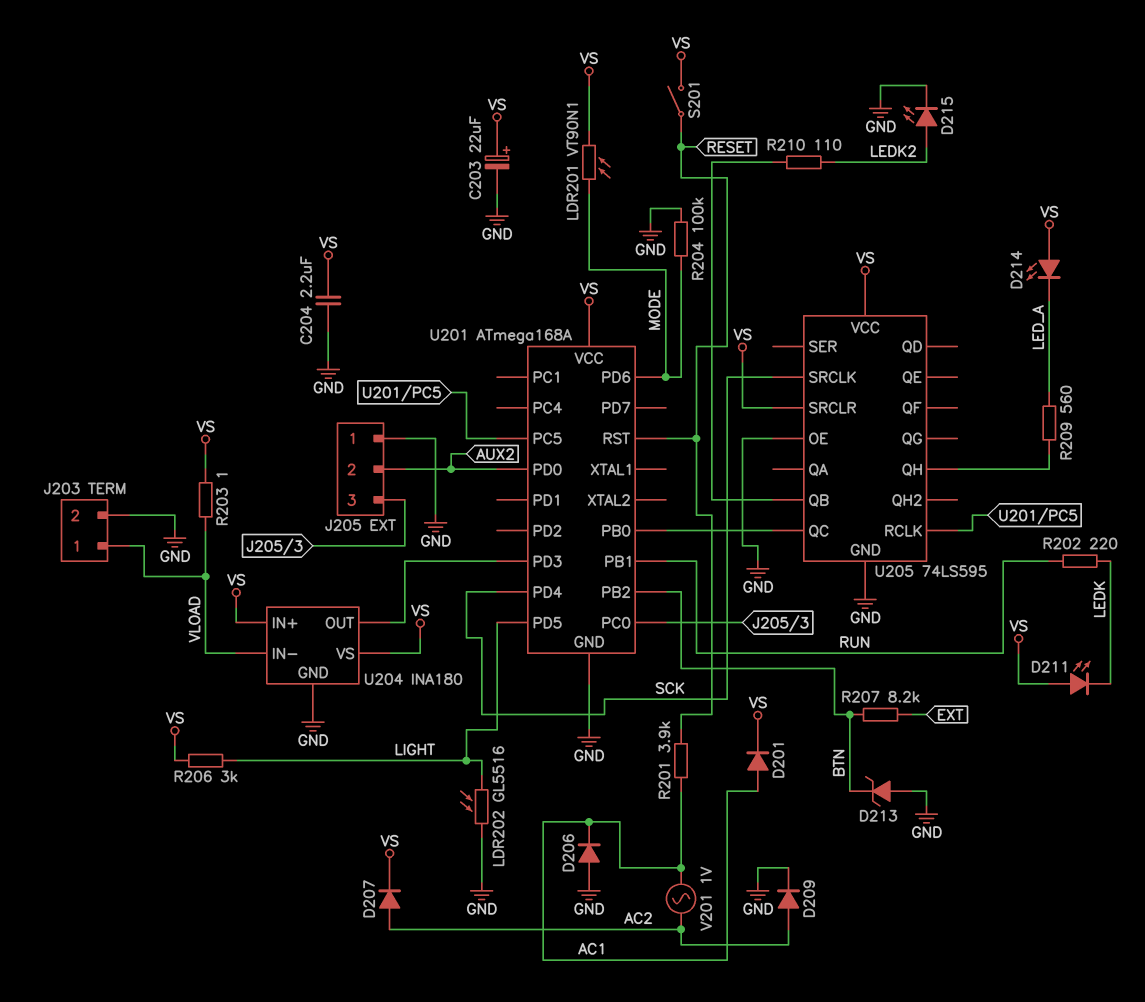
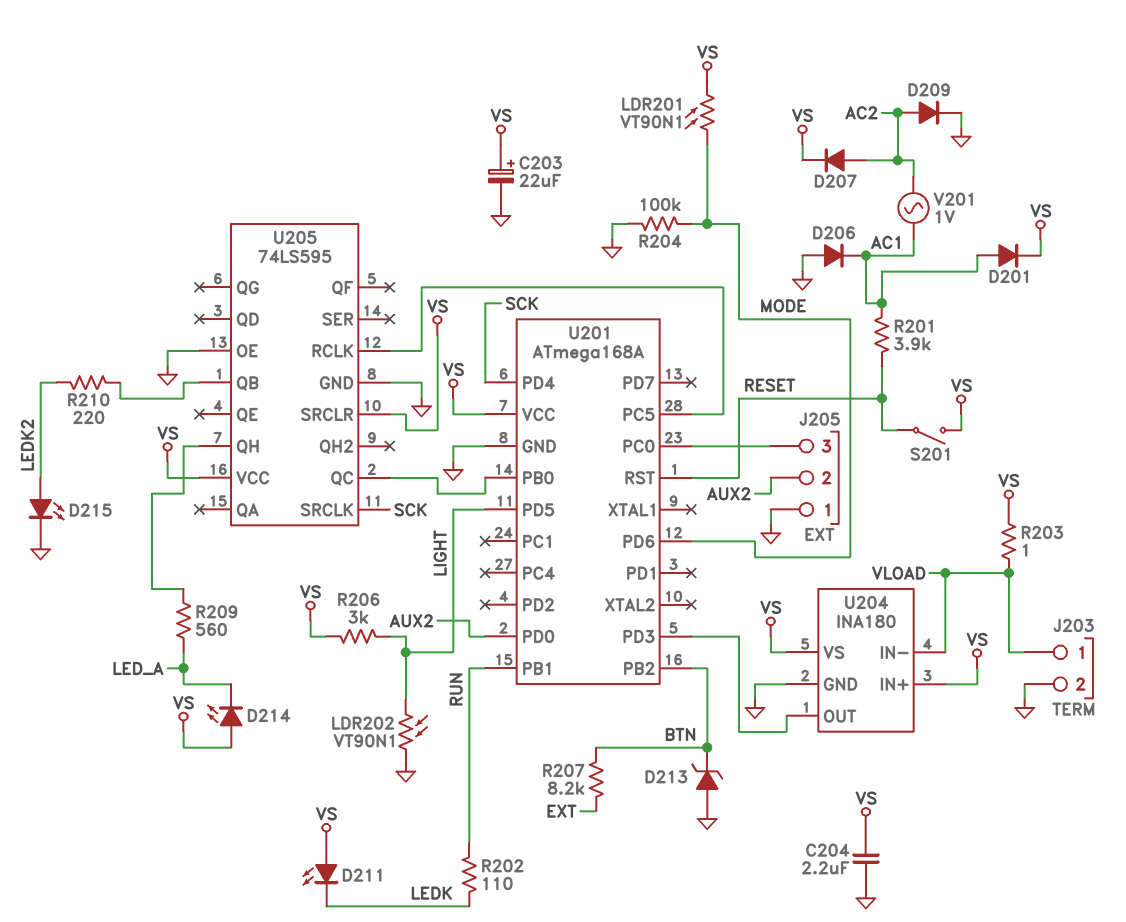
LDR202: GL5516 (GND, LIGHT) -> VT90N1 (GND, LIGHT)
R202: 220 (LEDK, RUN) -> 110 (LEDK, RUN)
R210: 110 (LEDK2, U205/QB) -> 220 (LEDK2, U205/QB)

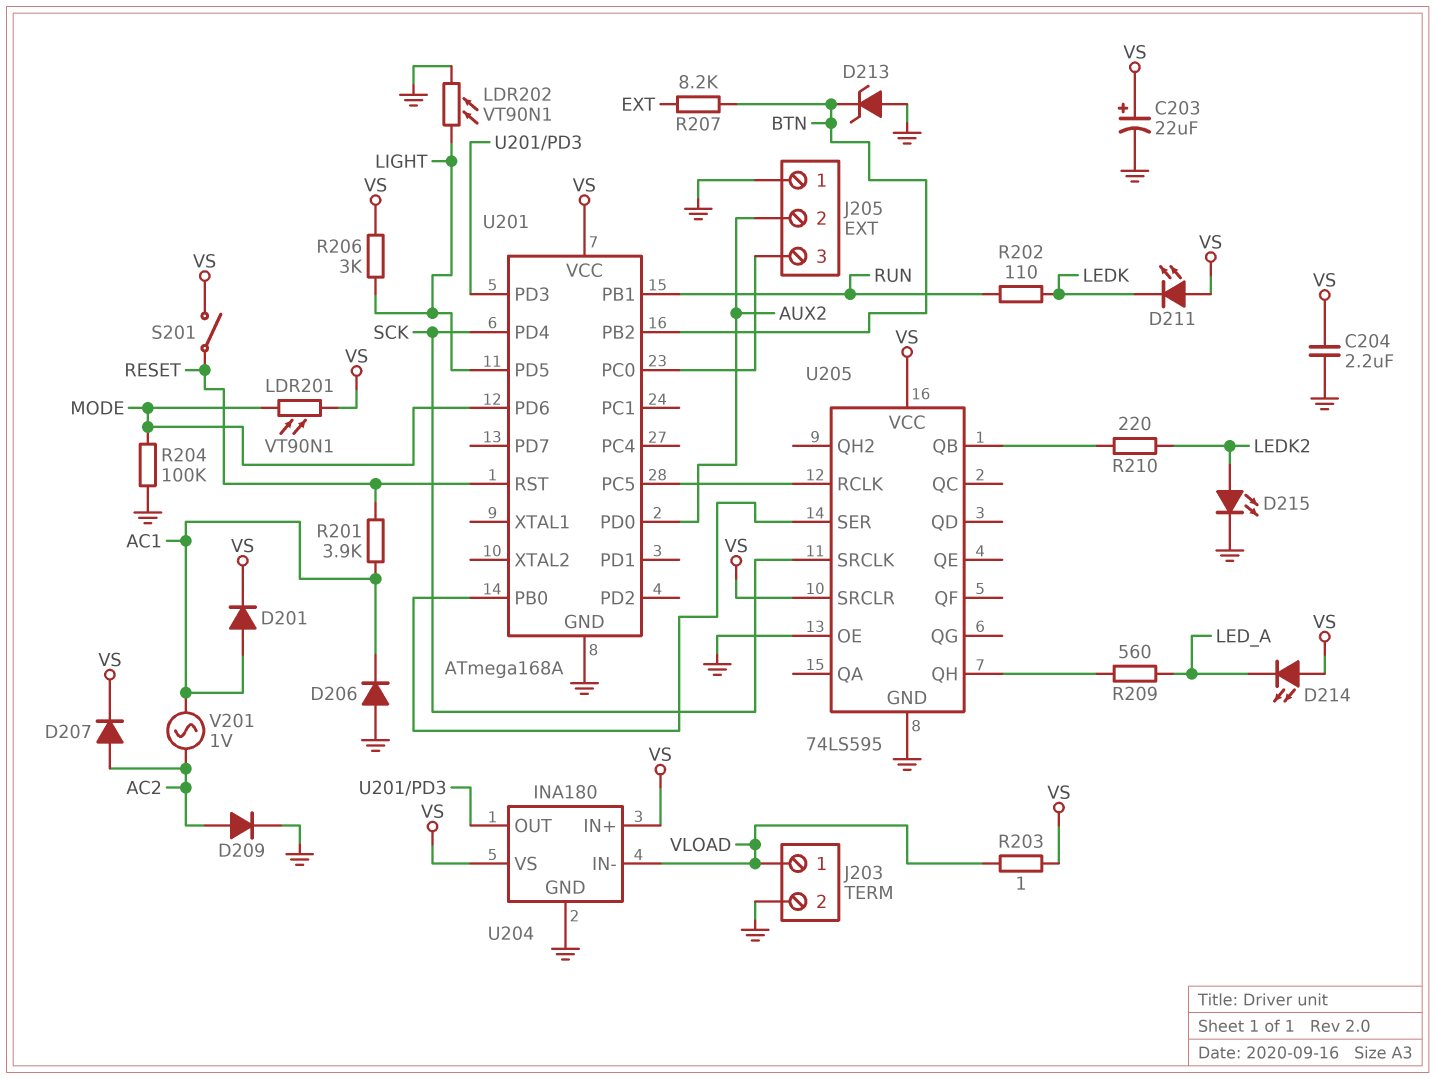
U205 pin QC: U201/PB0 -> none
U205 pin SER: none -> U201/PB0

